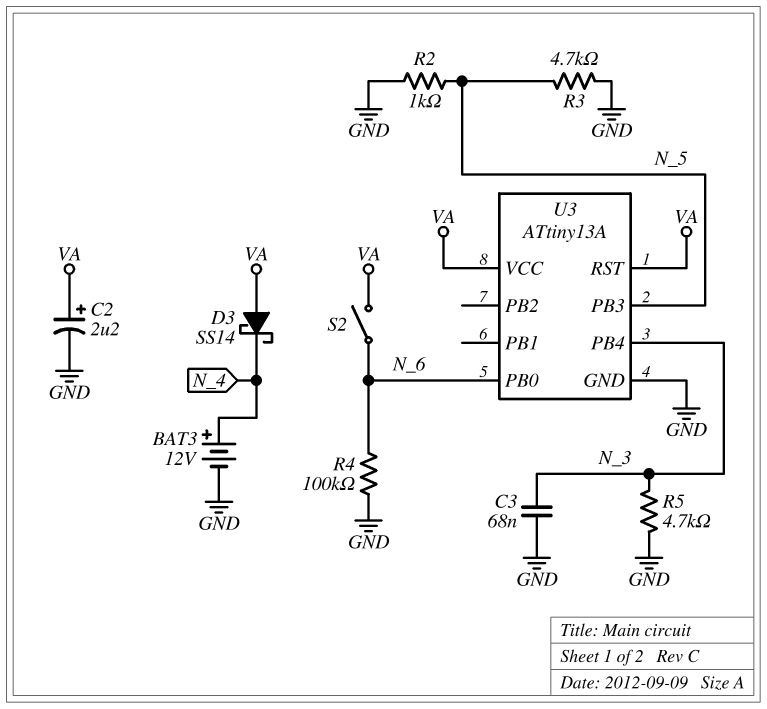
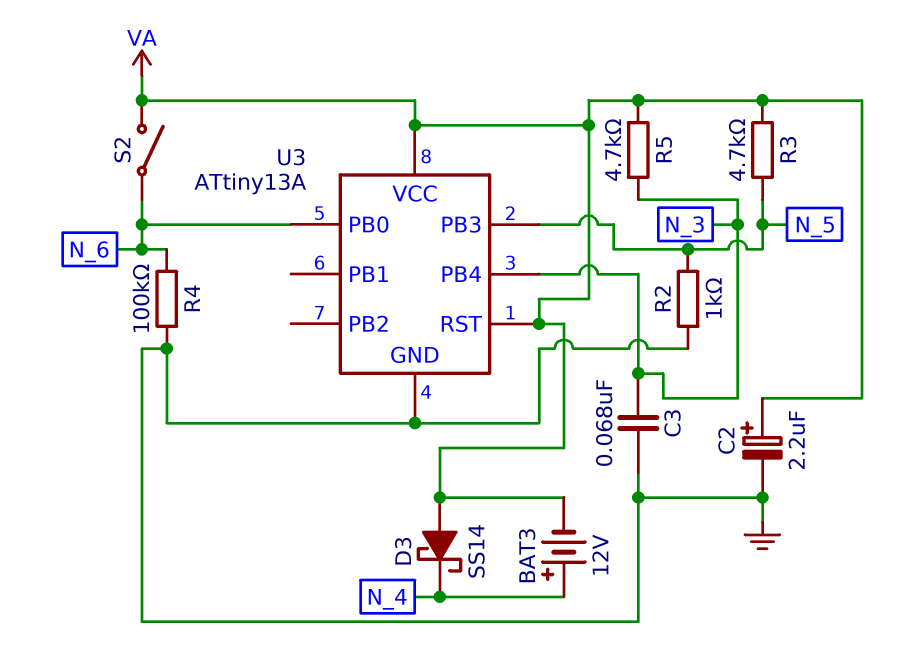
BAT3: 12V (plus N_4, minus GND) -> 12V (plus N_4, minus VA)
R3: 4.7k (GND, N_5) -> 4.7k (N_5, VA)
R5: 4.7k (GND, N_3) -> 4.7k (N_3, VA)

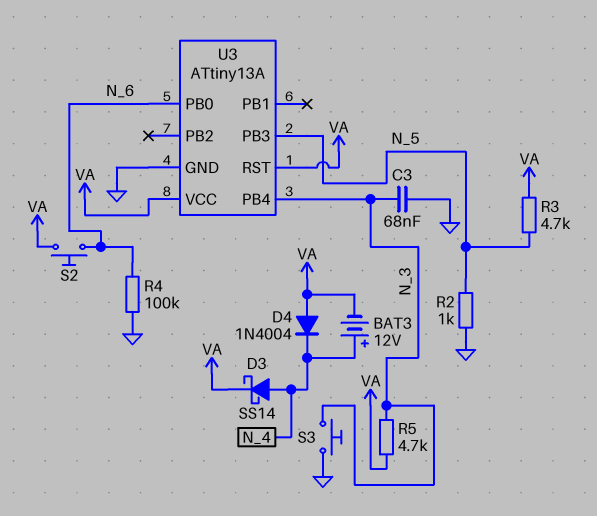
C2: 2.2uF (plus VA, minus GND) -> none
D3: schottky SS14 (A VA, K N_4) -> schottky SS14 (A N_4, K VA)
D4: none -> diode 1N4004 (A VA, K N_4)
S2: switch (N_6, VA) -> button (N_6, VA)
S3: none -> button (GND, N_3)

